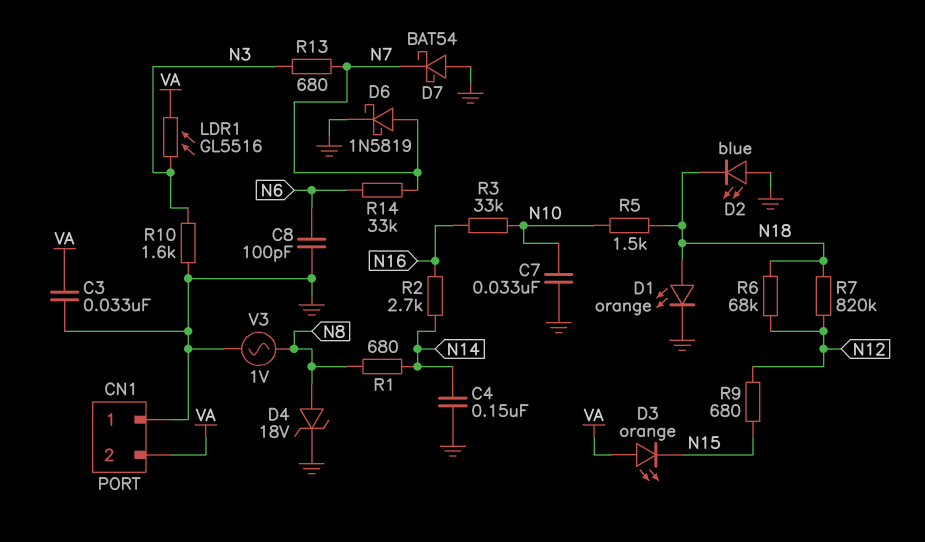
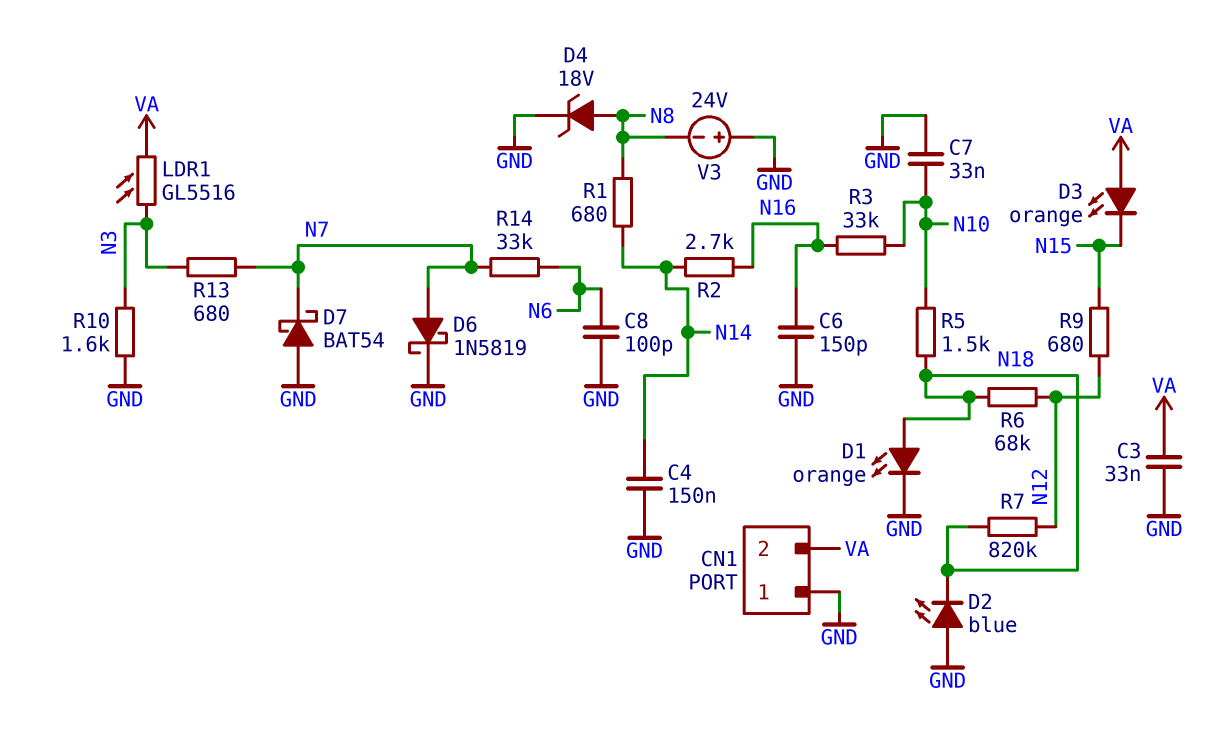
C6: none -> 150pF (GND, N16)
V3: AC 1V (GND, N8) -> 24V (plus GND, minus N8)

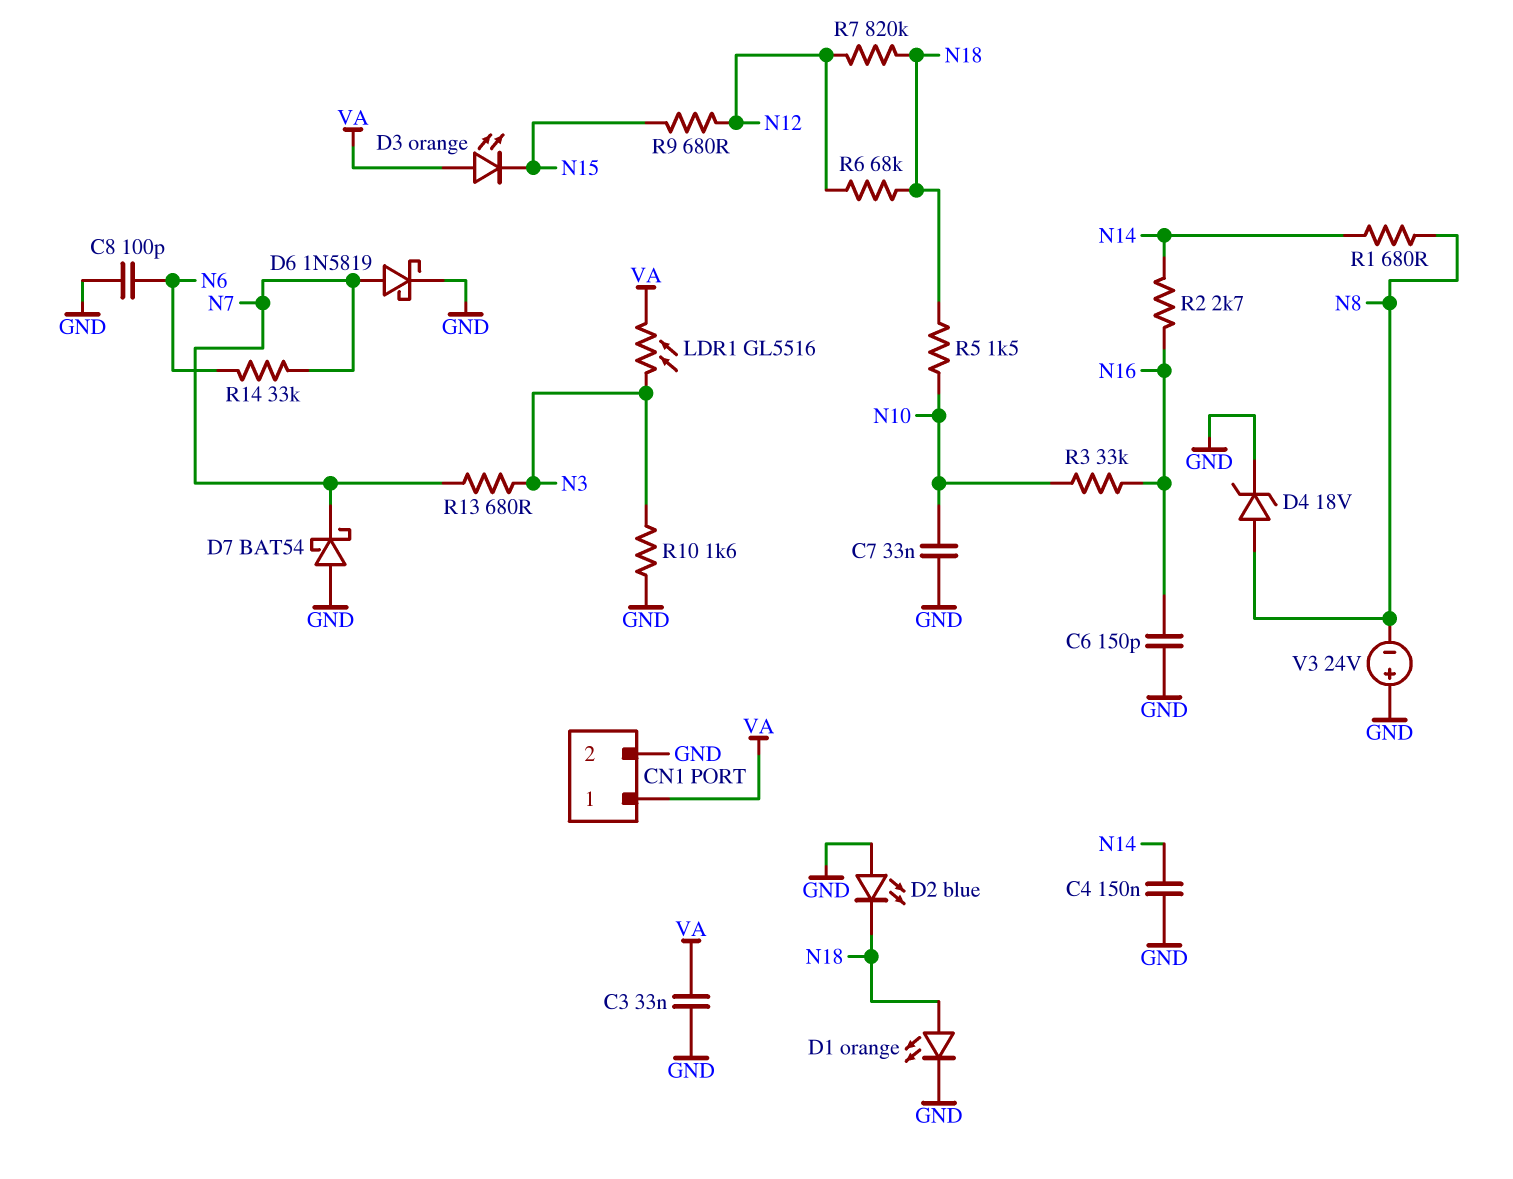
CN1 pin 1: GND -> VA
CN1 pin 2: VA -> GND

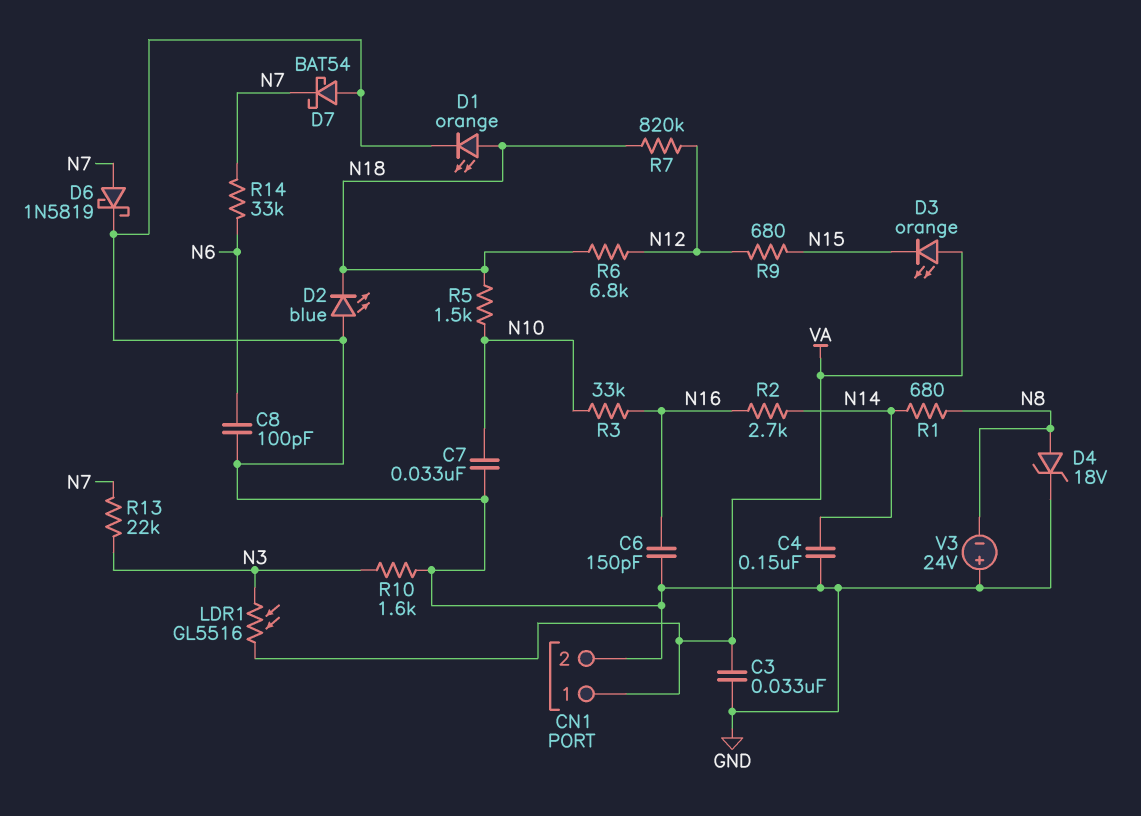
R6: 68k (N12, N18) -> 6.8k (N12, N18)
R13: 680 (N3, N7) -> 22k (N3, N7)

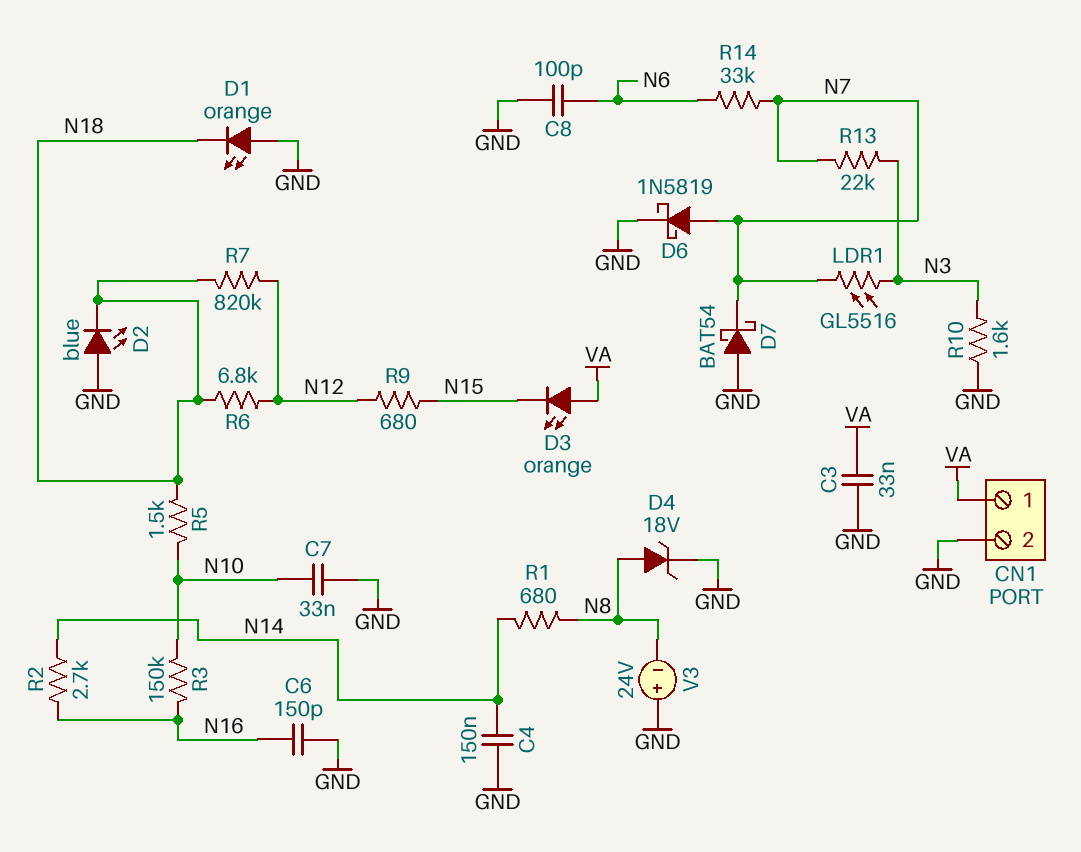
D1: LED orange (A N18, K GND) -> LED orange (A GND, K N18)
LDR1: GL5516 (N3, VA) -> GL5516 (N3, N7)
R3: 33k (N10, N16) -> 150k (N10, N16)

